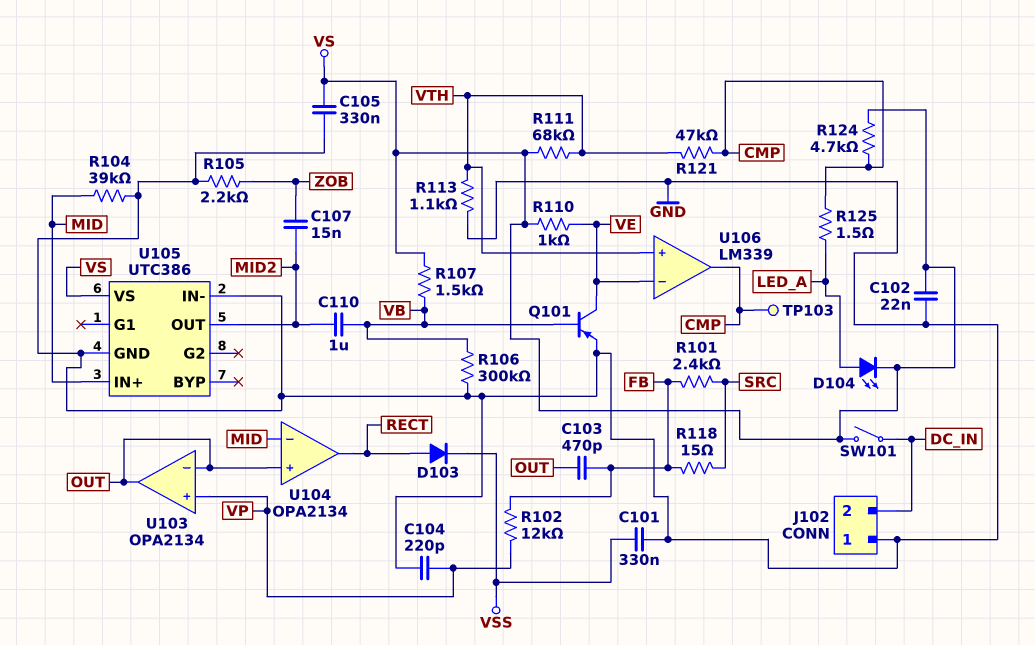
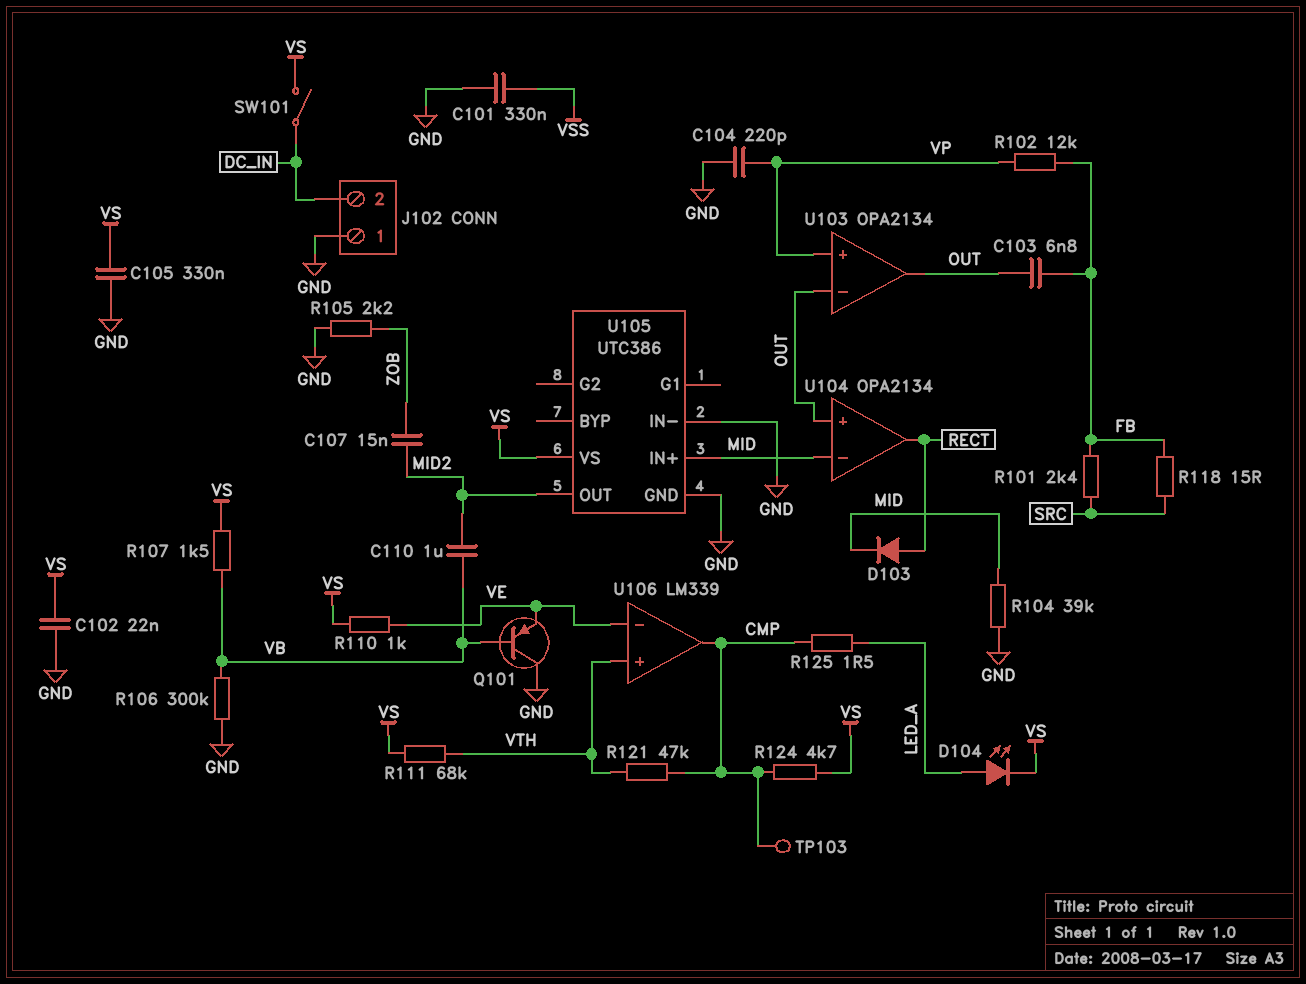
C103: 470pF (FB, OUT) -> 6.8nF (FB, OUT)
D103: diode (A RECT, K VSS) -> diode (A RECT, K MID)
Q101: PNP (B VB, C VE, E GND) -> PNP (B VB, C GND, E VE)
R113: 1.1k (GND, VTH) -> none

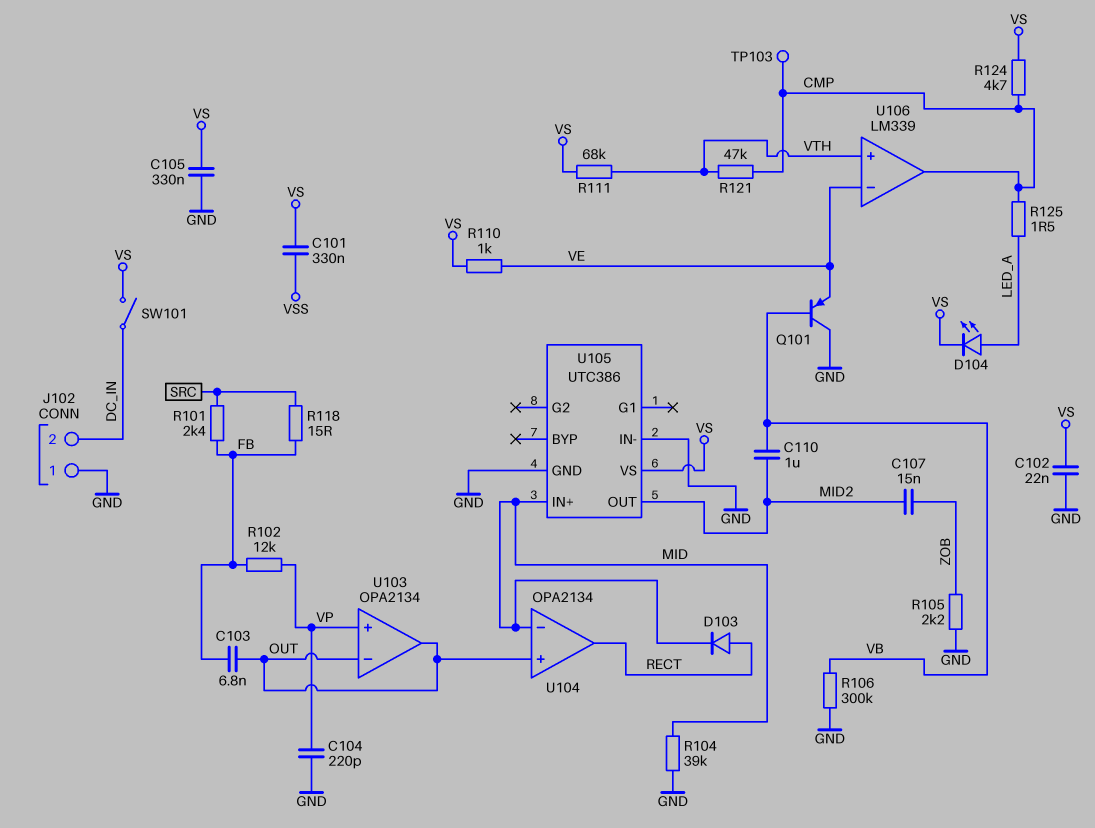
C101: 330nF (GND, VSS) -> 330nF (VS, VSS)
R107: 1.5k (VB, VS) -> none

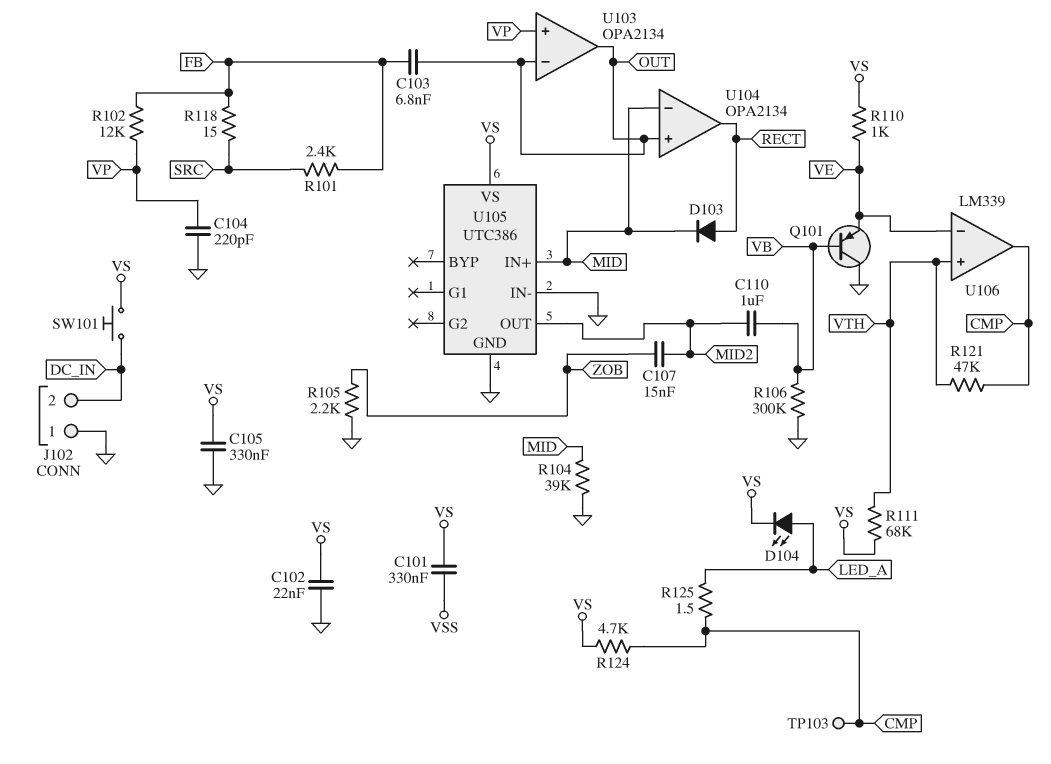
SW101: switch (DC_IN, VS) -> button (DC_IN, VS)

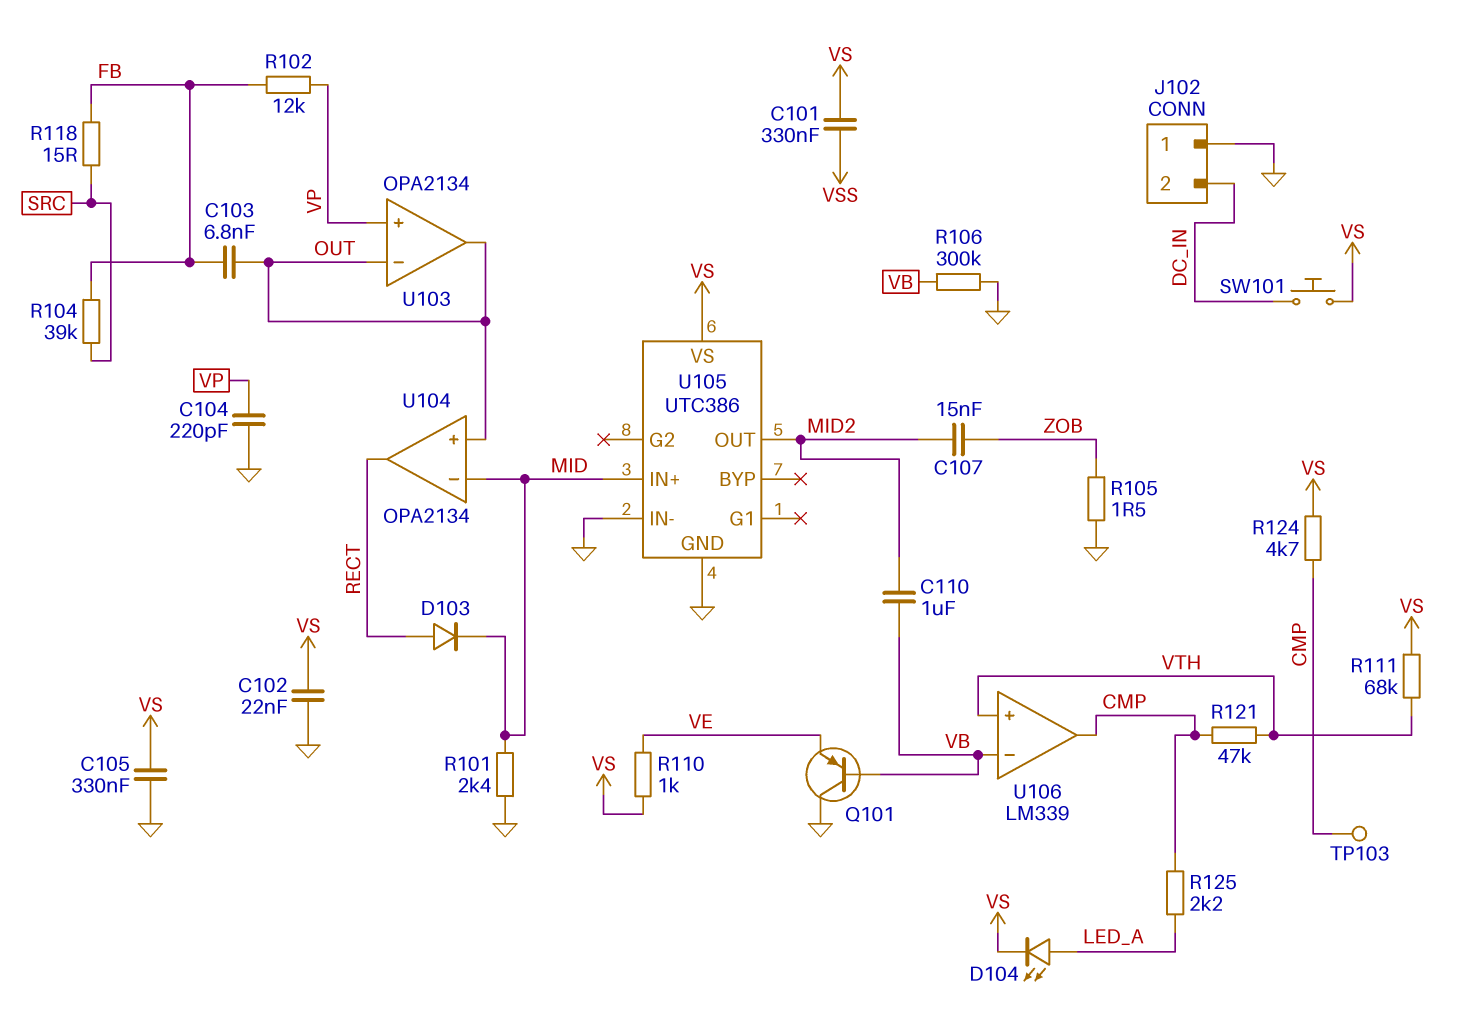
R101: 2.4k (FB, SRC) -> 2.4k (GND, MID)
R104: 39k (GND, MID) -> 39k (FB, SRC)
R105: 2.2k (GND, ZOB) -> 1.5 (GND, ZOB)
R125: 1.5 (CMP, LED_A) -> 2.2k (CMP, LED_A)
U106 pin in-: VE -> VB

